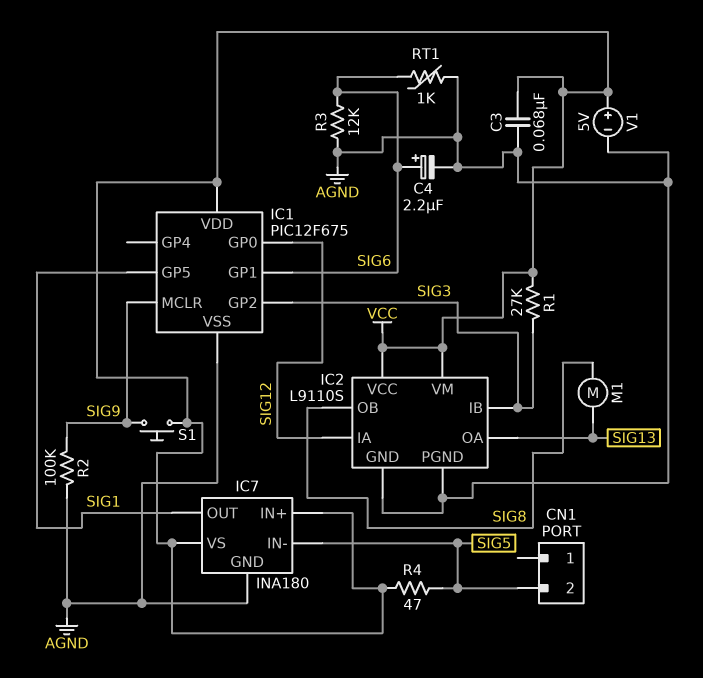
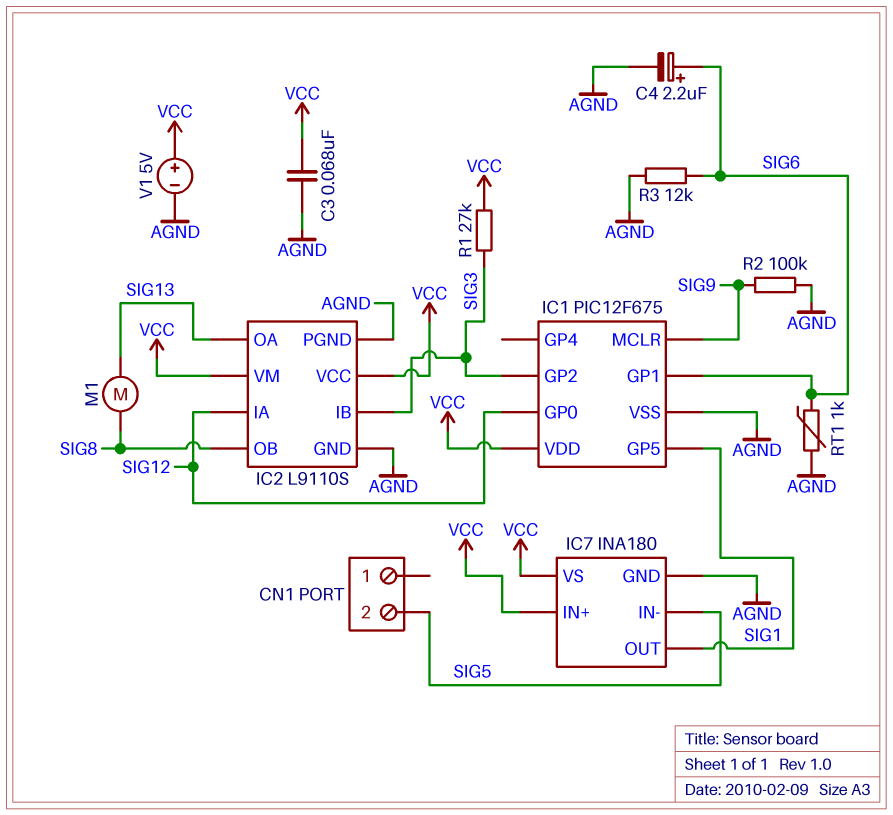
R4: 47 (SIG5, VCC) -> none
S1: button (SIG9, VCC) -> none

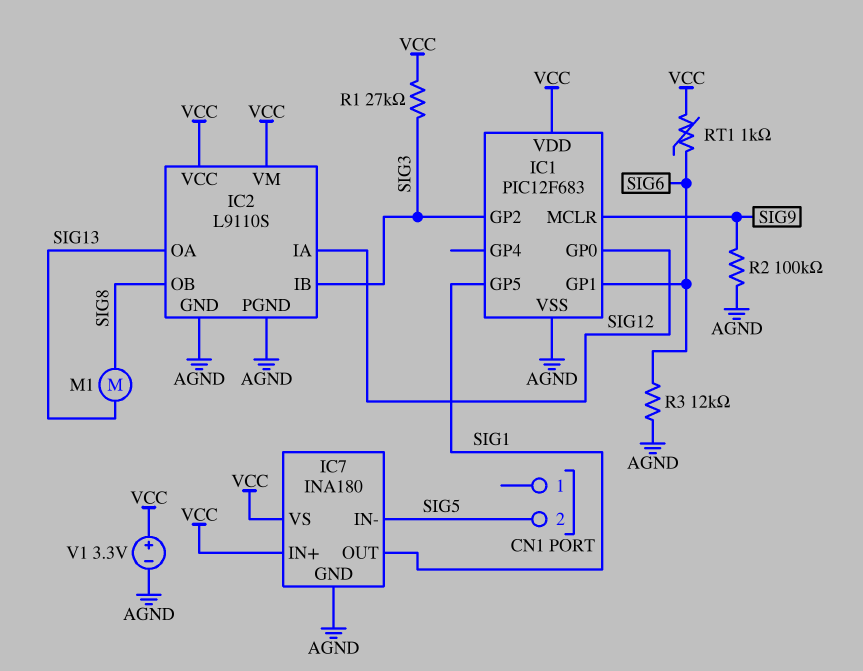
C3: 68nF (AGND, VCC) -> none
C4: 2.2uF (plus SIG6, minus AGND) -> none
IC1: PIC12F675 -> PIC12F683
RT1: 1k (AGND, SIG6) -> 1k (SIG6, VCC)
V1: 5V (plus VCC, minus AGND) -> 3.3V (plus VCC, minus AGND)

